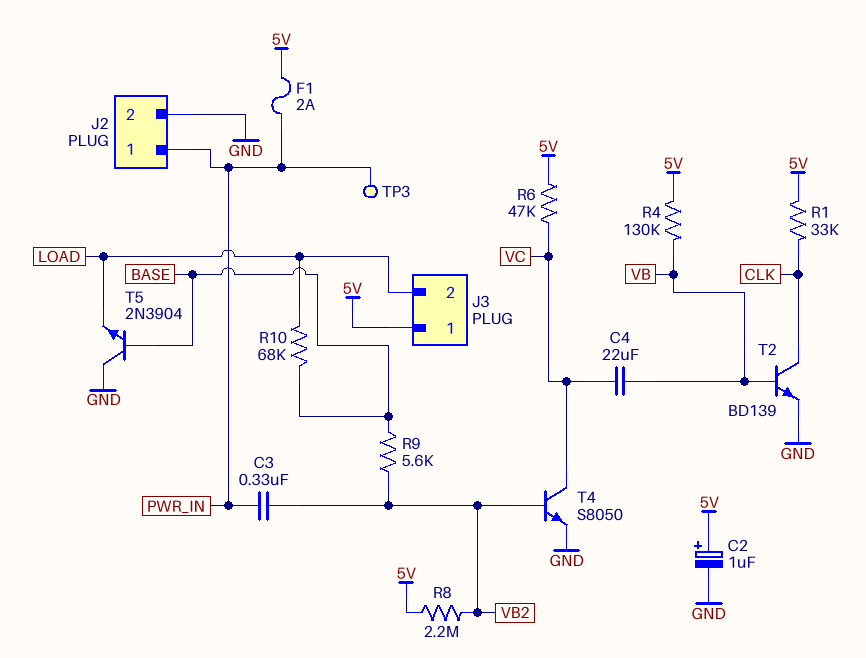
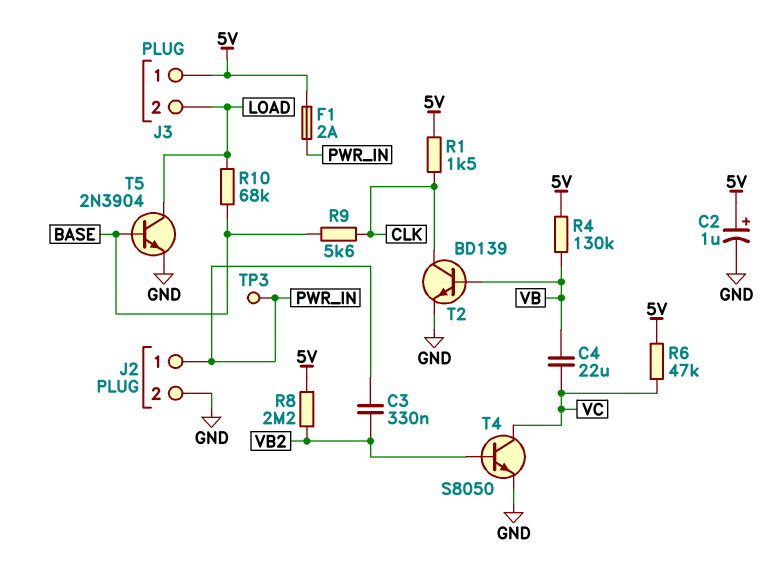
R1: 33k (5V, CLK) -> 1.5k (5V, CLK)
R9: 5.6k (BASE, VB2) -> 5.6k (BASE, CLK)
T5: NPN 2N3904 (B BASE, C GND, E LOAD) -> NPN 2N3904 (B BASE, C LOAD, E GND)

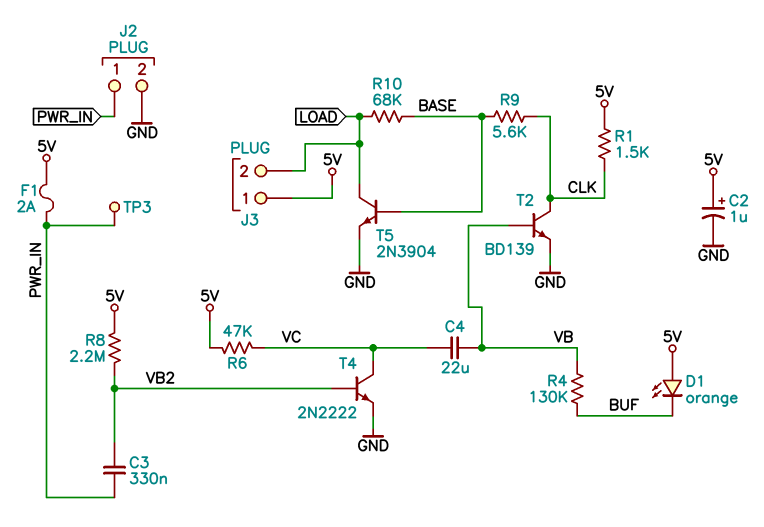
D1: none -> LED orange (A 5V, K BUF)
R4: 130k (5V, VB) -> 130k (BUF, VB)
T4: NPN S8050 (B VB2, C VC, E GND) -> NPN 2N2222 (B VB2, C VC, E GND)

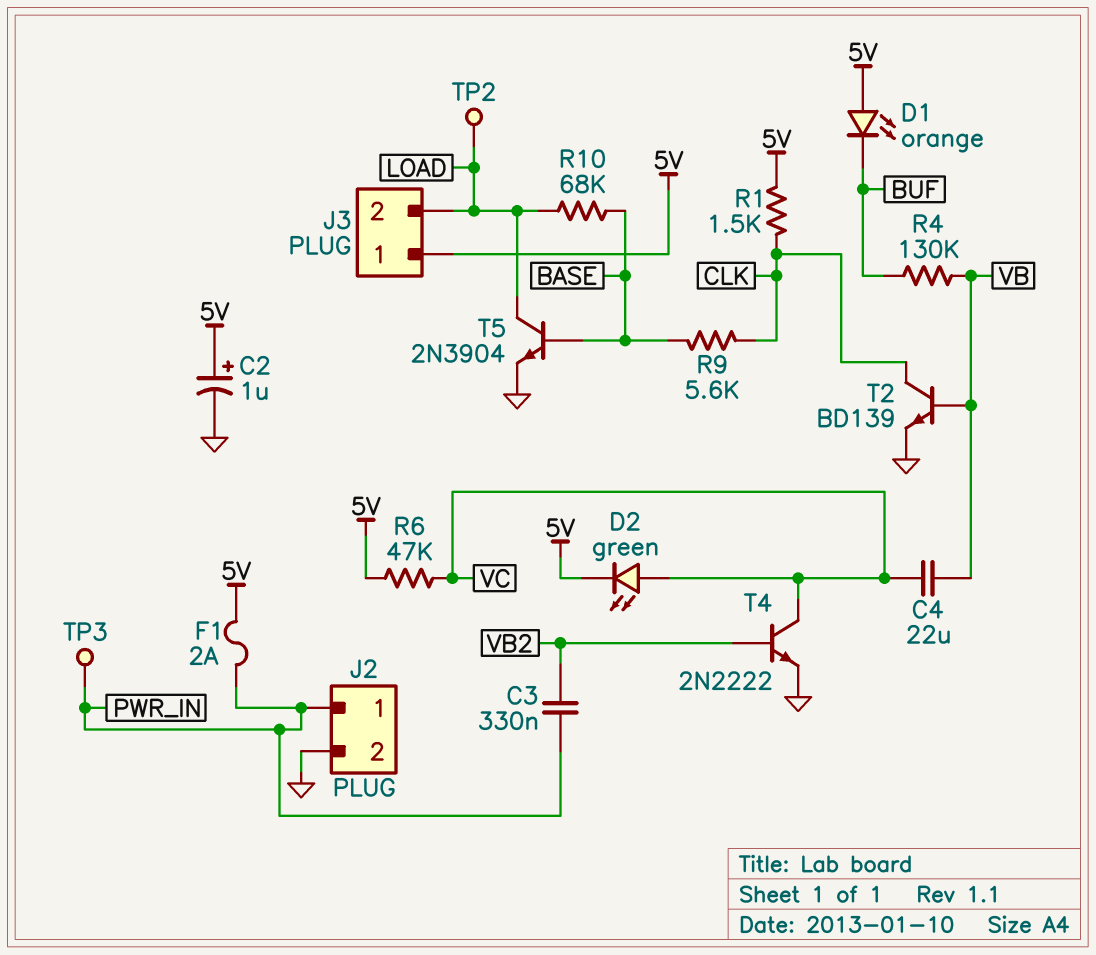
D2: none -> LED green (A VC, K 5V)
R8: 2.2M (5V, VB2) -> none
TP2: none -> test point (LOAD)

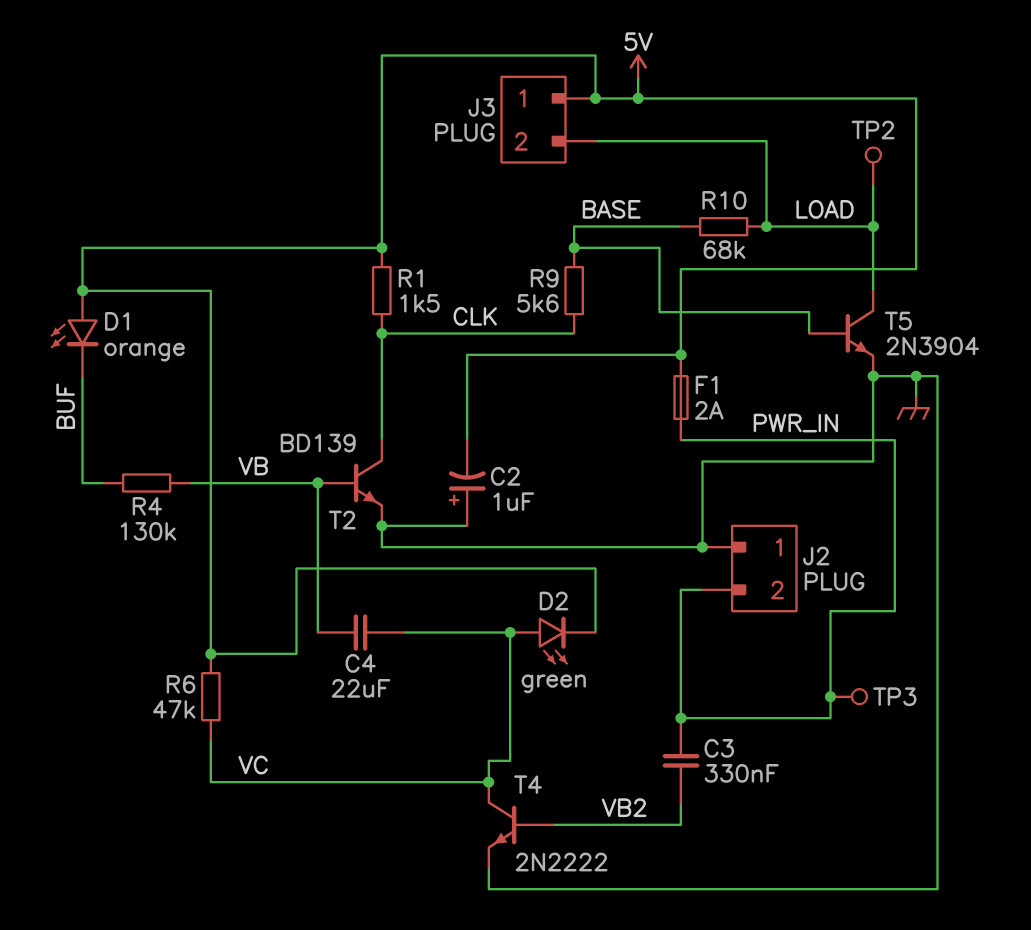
C2: 1uF (plus 5V, minus GND) -> 1uF (plus GND, minus 5V)
J2 pin 1: PWR_IN -> GND
J2 pin 2: GND -> PWR_IN

